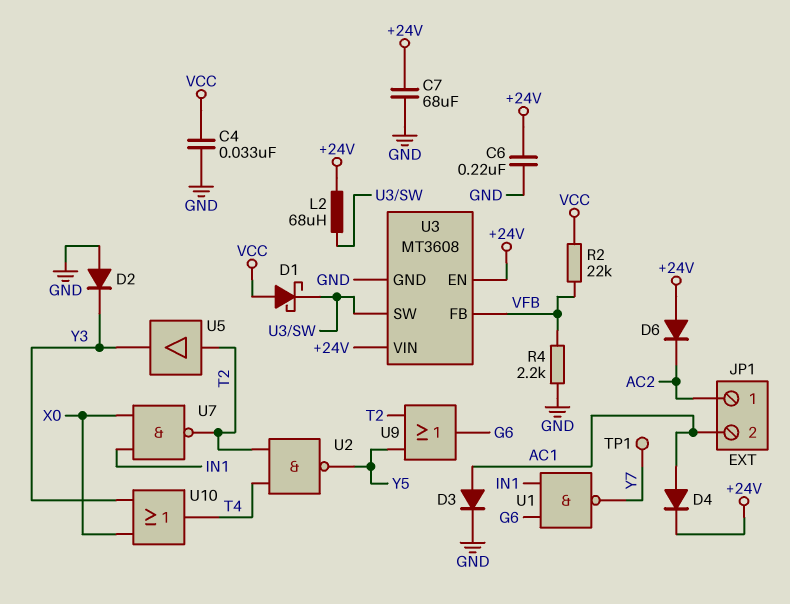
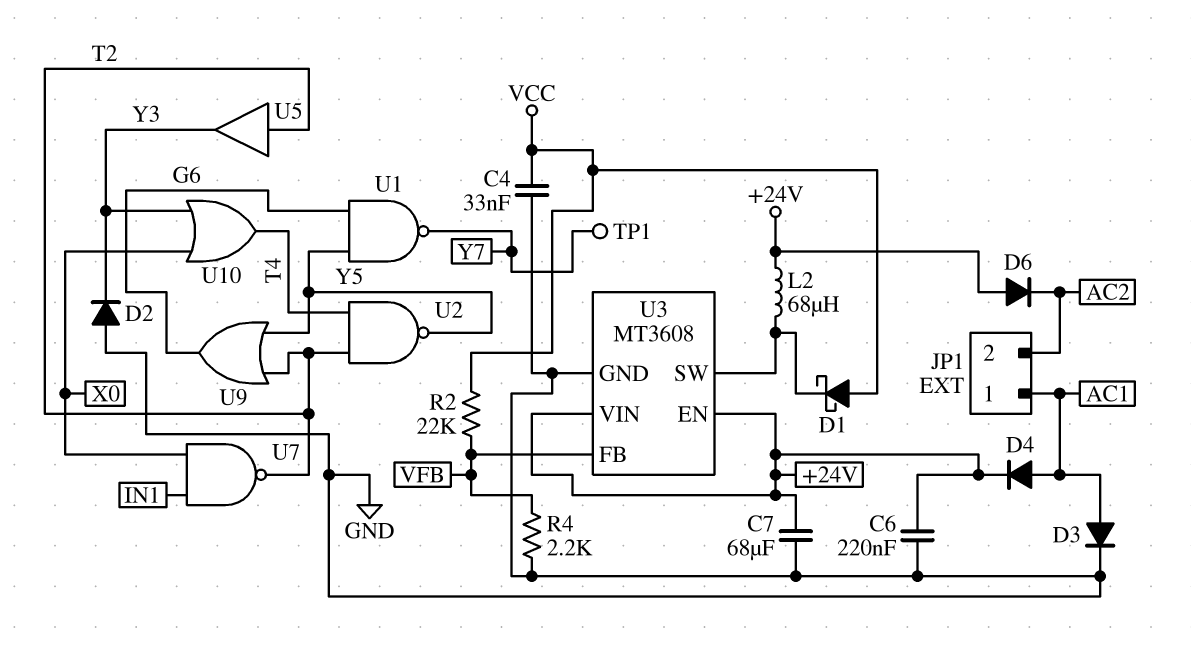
JP1 pin 1: AC2 -> AC1
JP1 pin 2: AC1 -> AC2
U1: NAND (in G6, in IN1, out Y7) -> NAND (in G6, in Y5, out Y7)

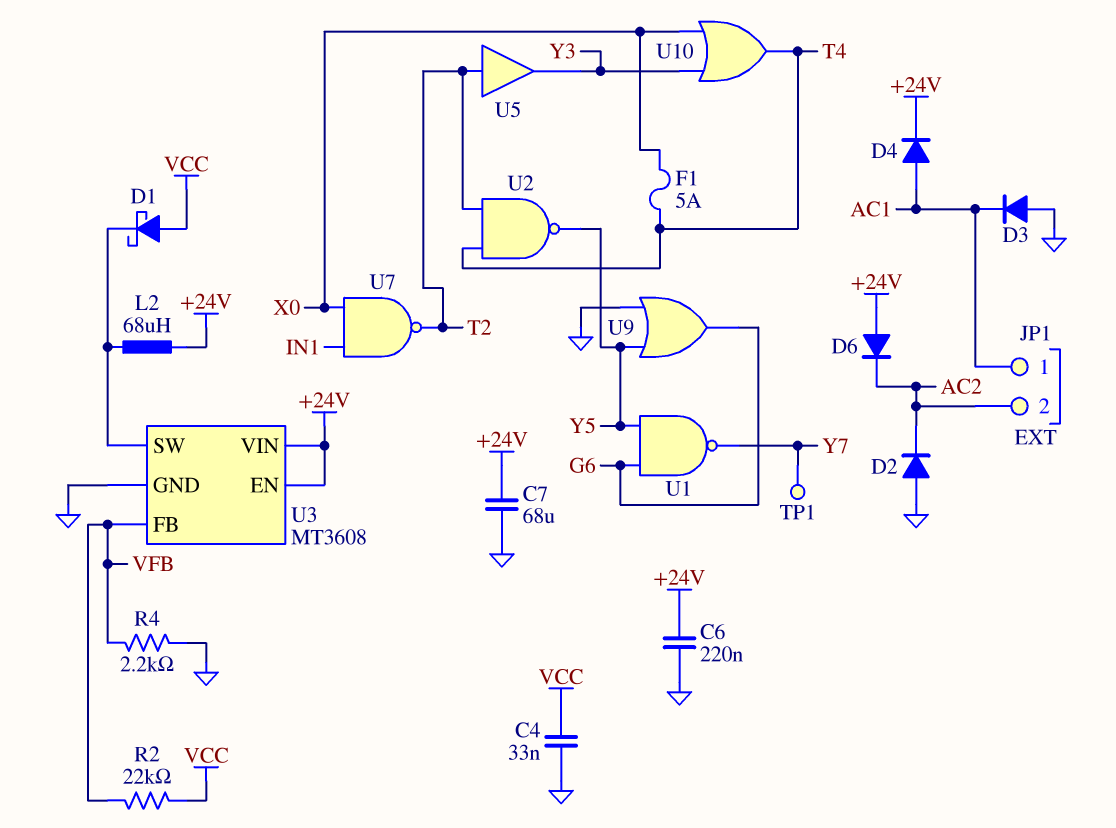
D2: diode (A GND, K Y3) -> diode (A GND, K AC2)
D3: diode (A AC1, K GND) -> diode (A GND, K AC1)
F1: none -> 5A (T4, X0)
U9: OR (in T2, in Y5, out G6) -> OR (in GND, in Y5, out G6)

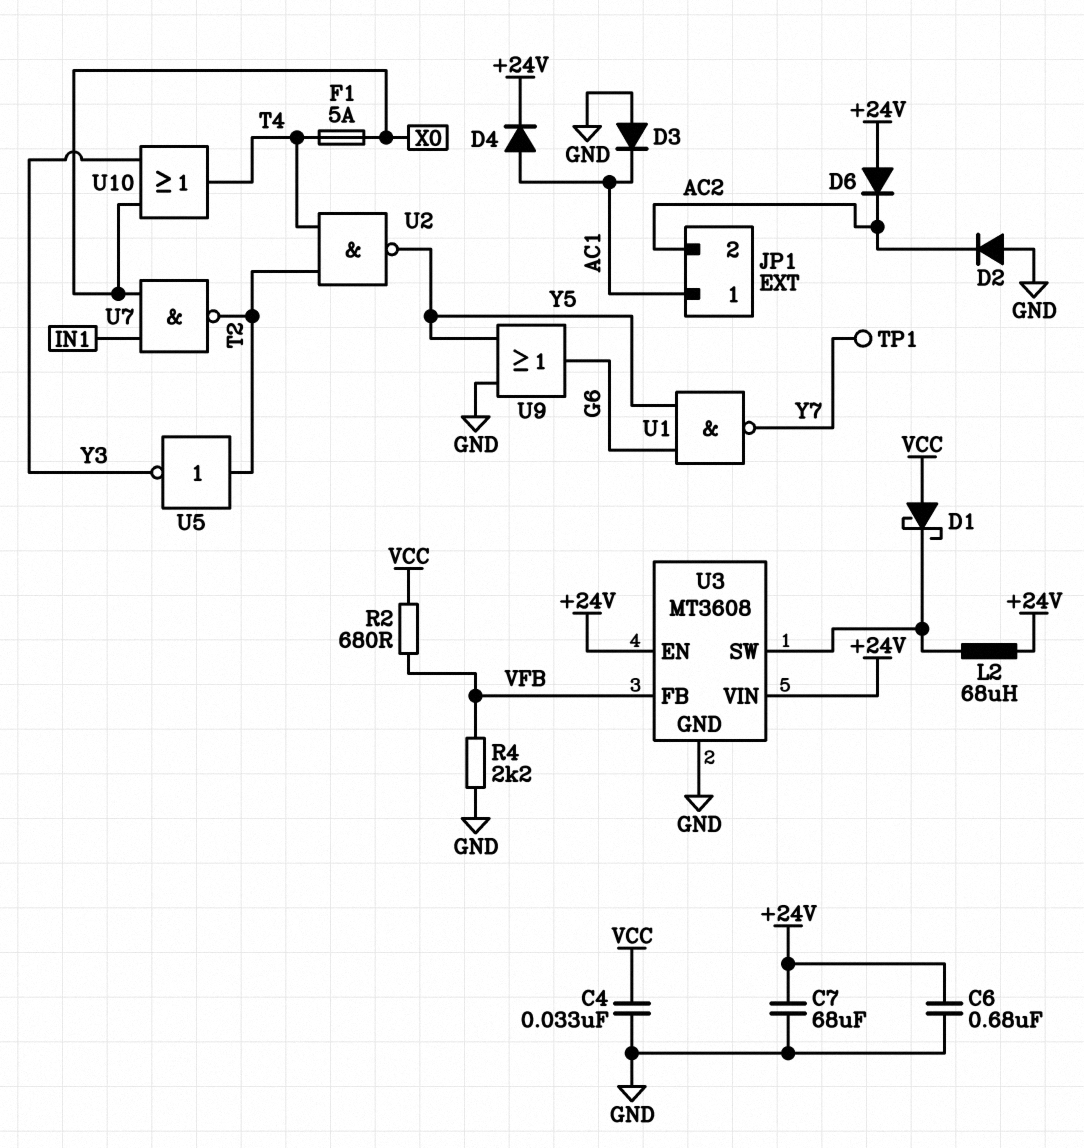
C6: 220nF (+24V, GND) -> 680nF (+24V, GND)
R2: 22k (VCC, VFB) -> 680 (VCC, VFB)
U5: buffer (in T2, out Y3) -> NOT (in T2, out Y3)

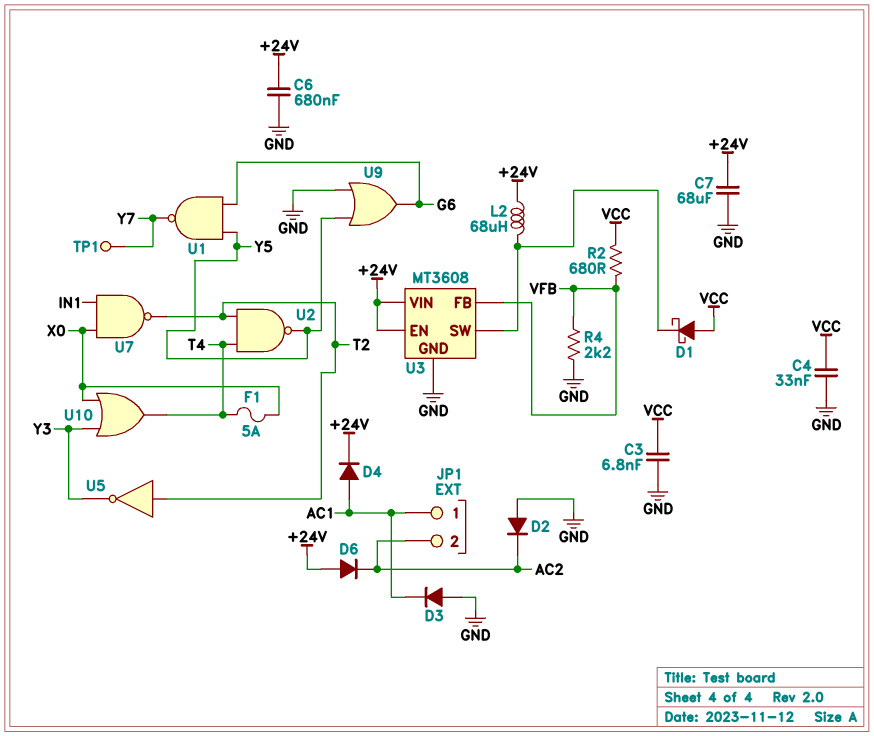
C3: none -> 6.8nF (GND, VCC)

